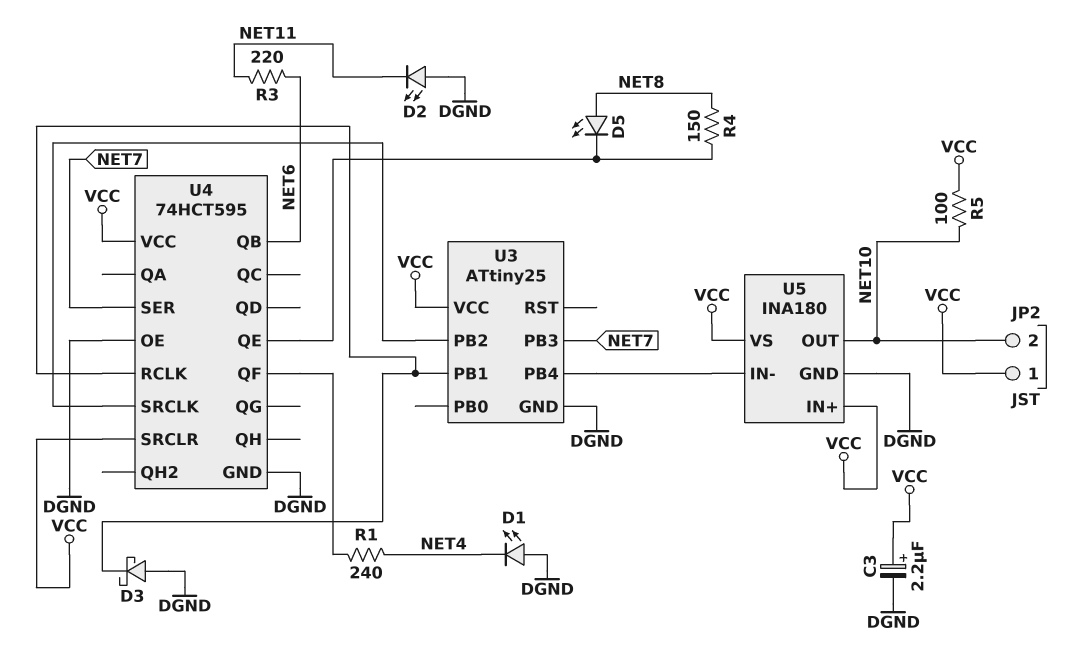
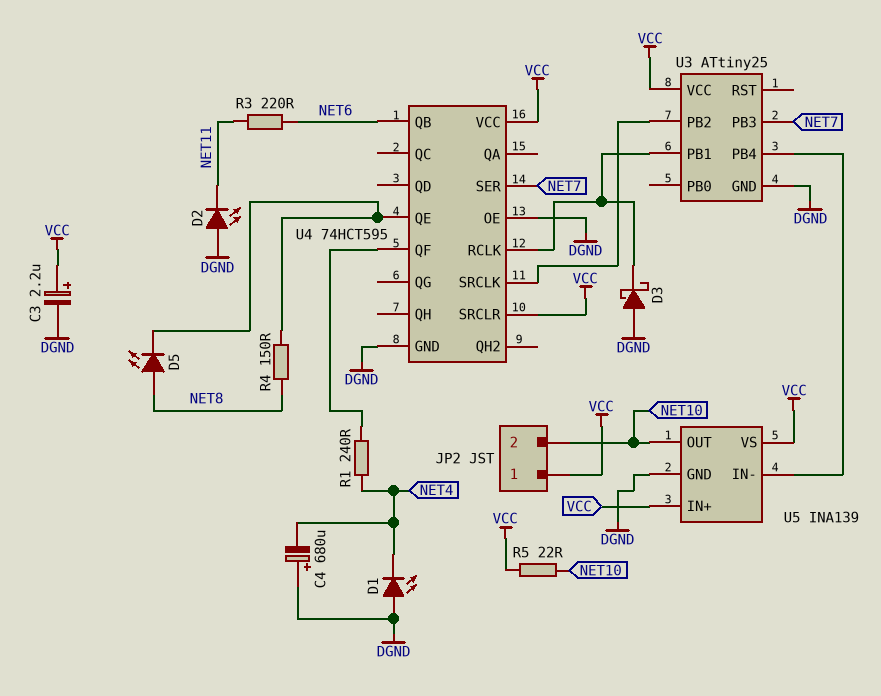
C4: none -> 680uF (plus DGND, minus NET4)
R5: 100 (NET10, VCC) -> 22 (NET10, VCC)
U5: INA180 -> INA139

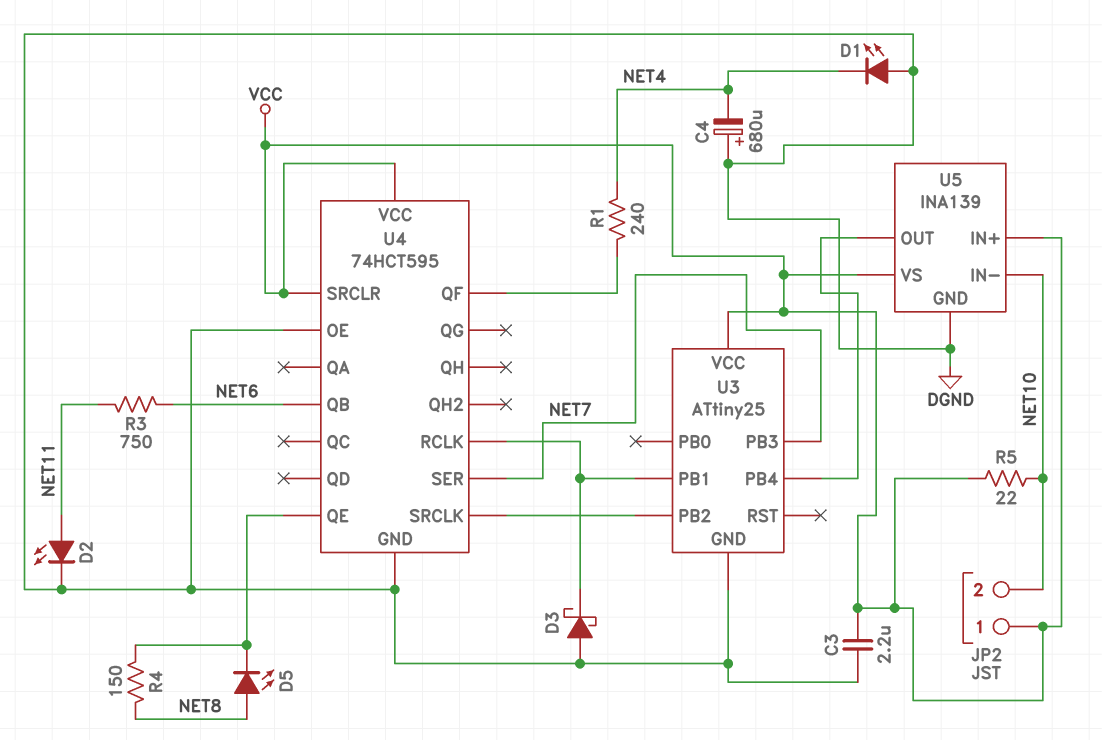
C3: 2.2uF (plus VCC, minus DGND) -> 2.2uF (DGND, VCC)
D2: LED (A DGND, K NET11) -> LED (A NET11, K DGND)
R3: 220 (NET6, NET11) -> 750 (NET6, NET11)
U5 pin IN-: U3/PB4 -> NET10
U5 pin OUT: NET10 -> U3/PB4

